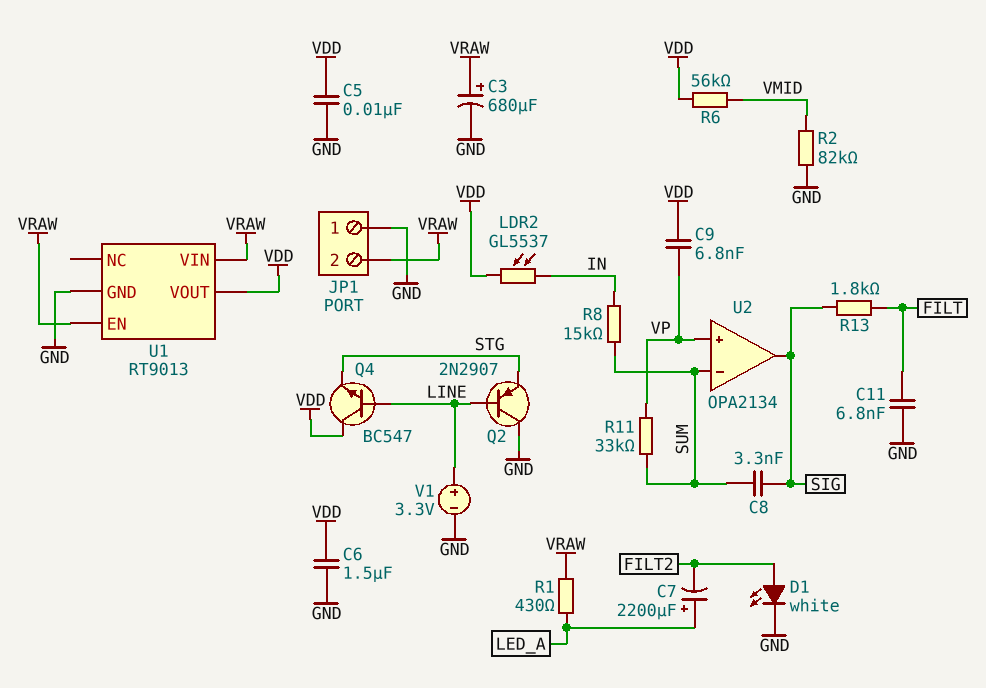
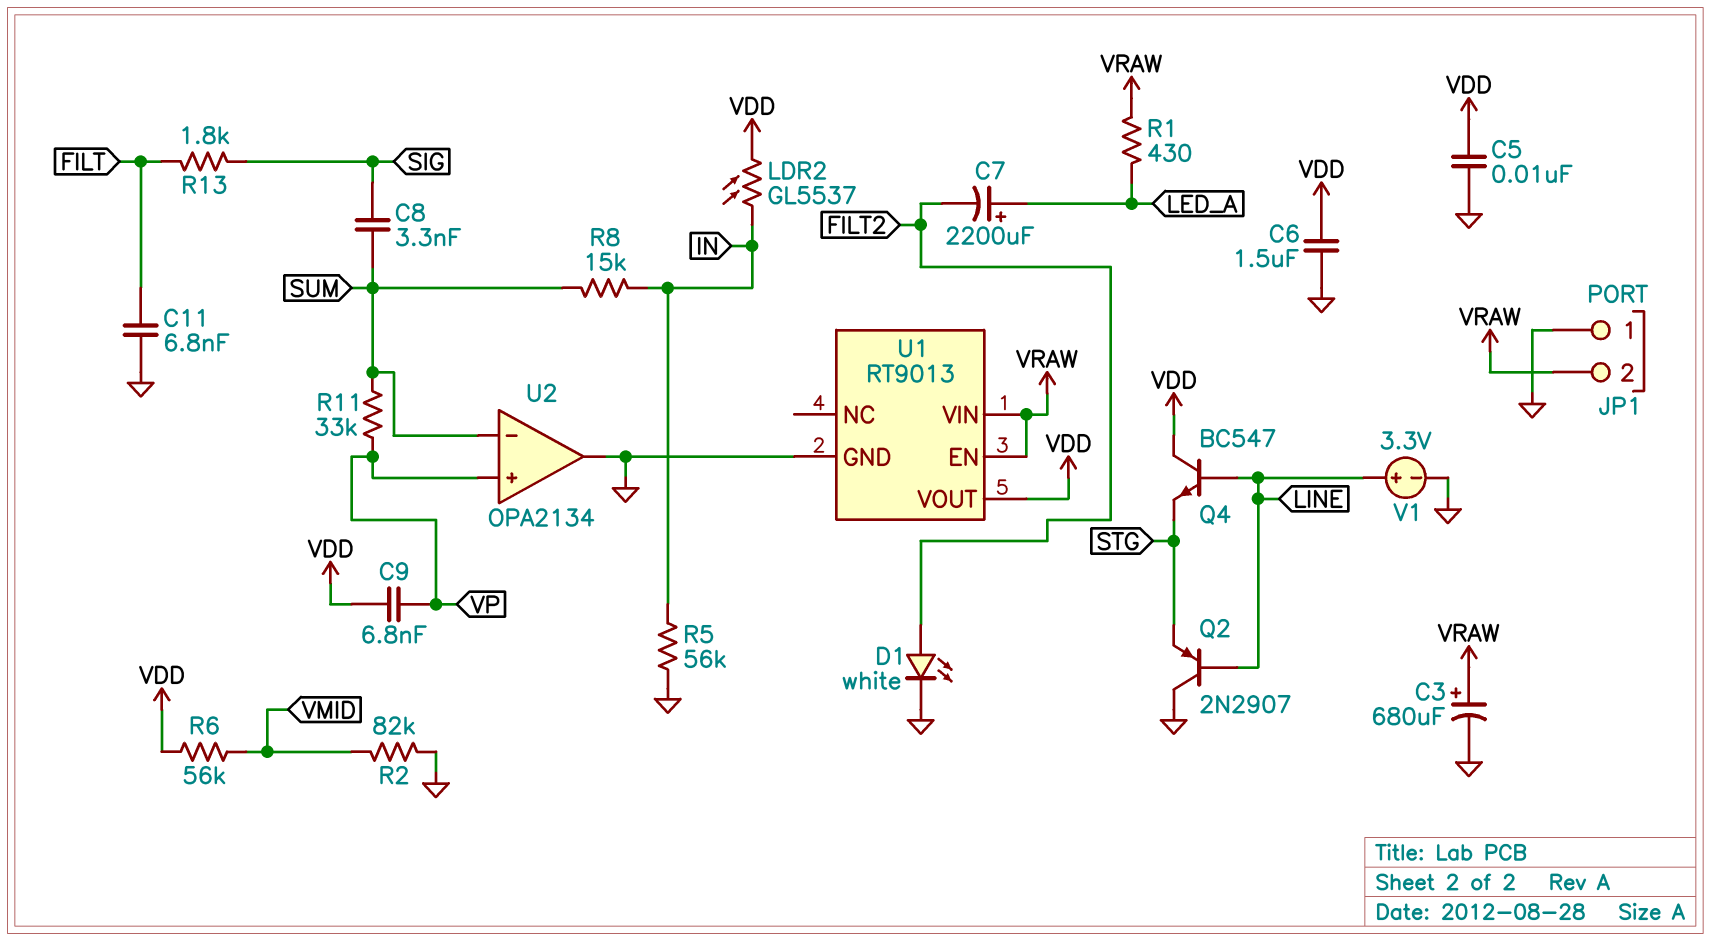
R5: none -> 56k (GND, IN)
U2 pin out: SIG -> GND

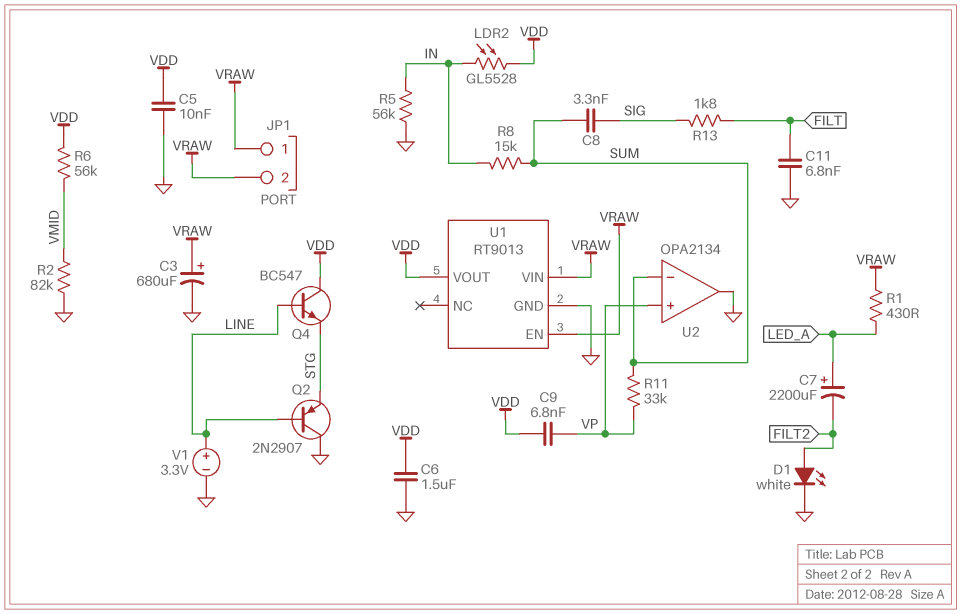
JP1 pin 1: GND -> VRAW
LDR2: GL5537 (IN, VDD) -> GL5528 (IN, VDD)

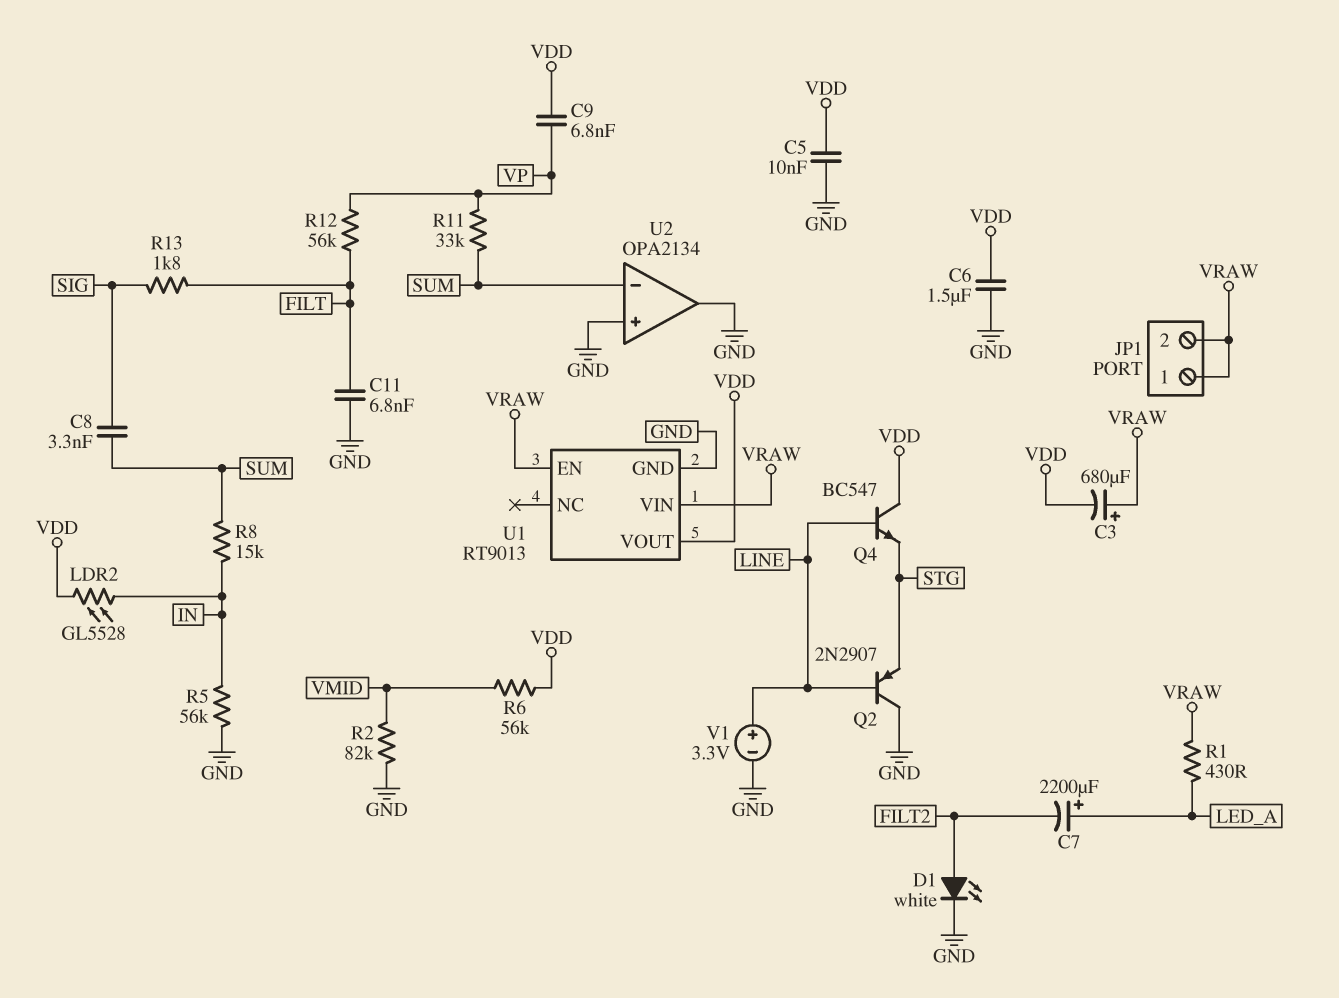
C3: 680uF (plus VRAW, minus GND) -> 680uF (plus VRAW, minus VDD)
R12: none -> 56k (FILT, VP)
U2 pin in+: VP -> GND

